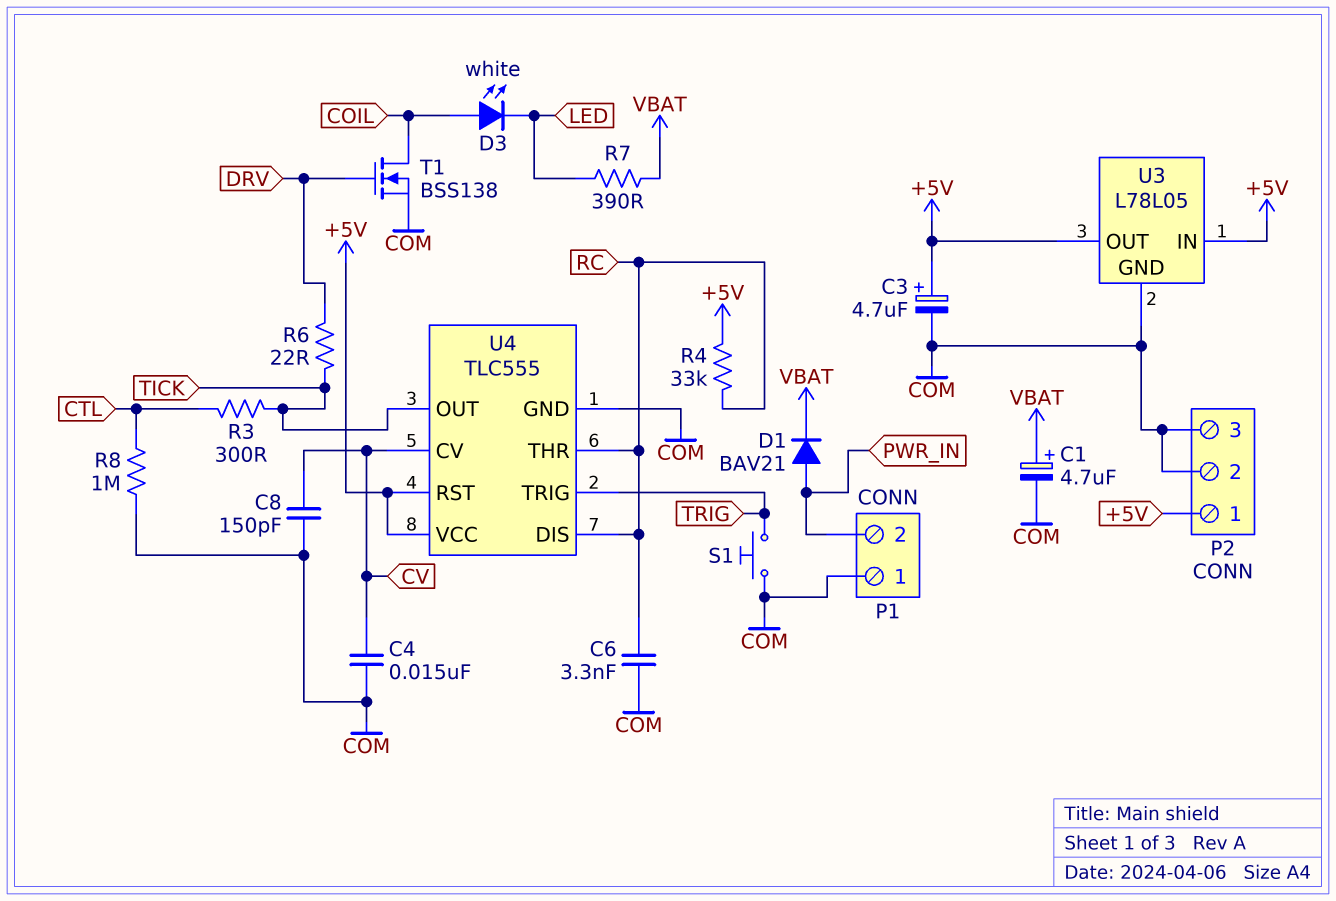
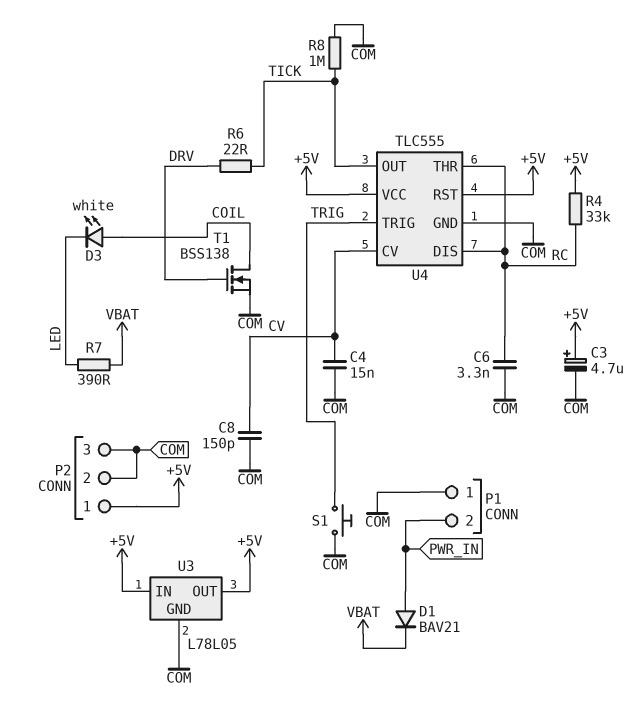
C1: 4.7uF (plus VBAT, minus COM) -> none
R3: 300 (CTL, TICK) -> none
R8: 1M (COM, CTL) -> 1M (COM, TICK)

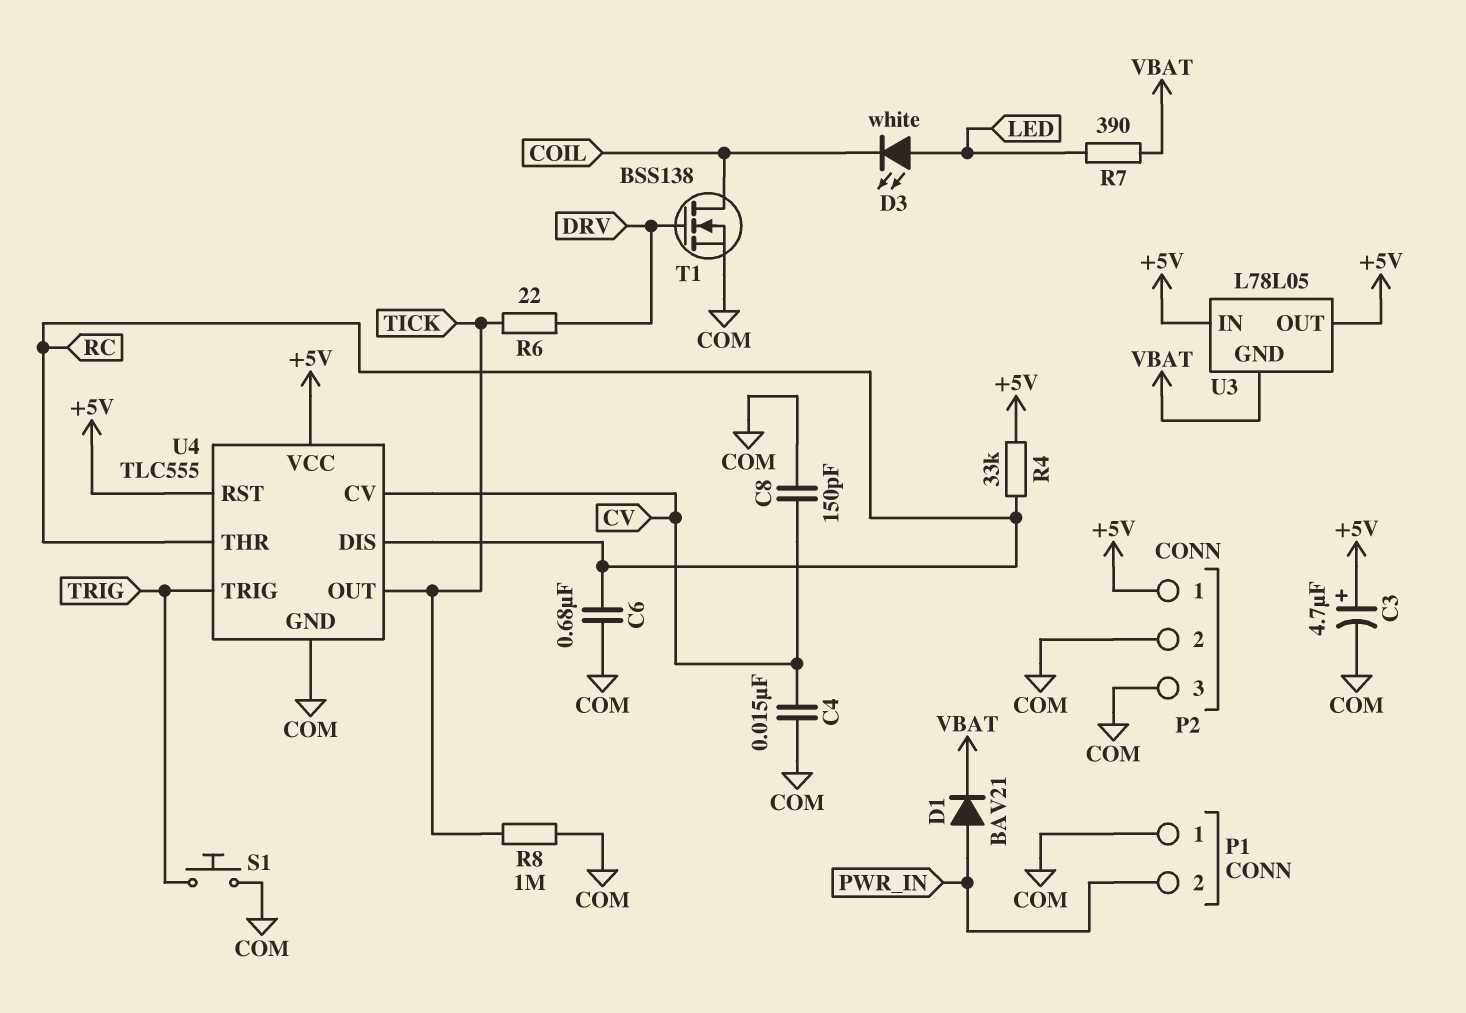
C6: 3.3nF (COM, RC) -> 680nF (COM, RC)
D3: LED white (A COIL, K LED) -> LED white (A LED, K COIL)
U3 pin GND: COM -> VBAT

